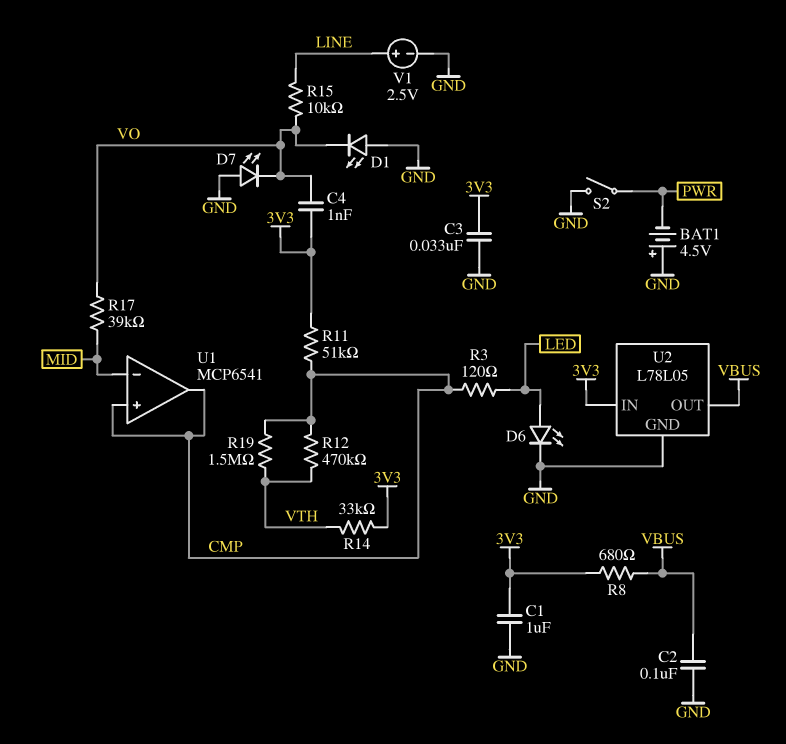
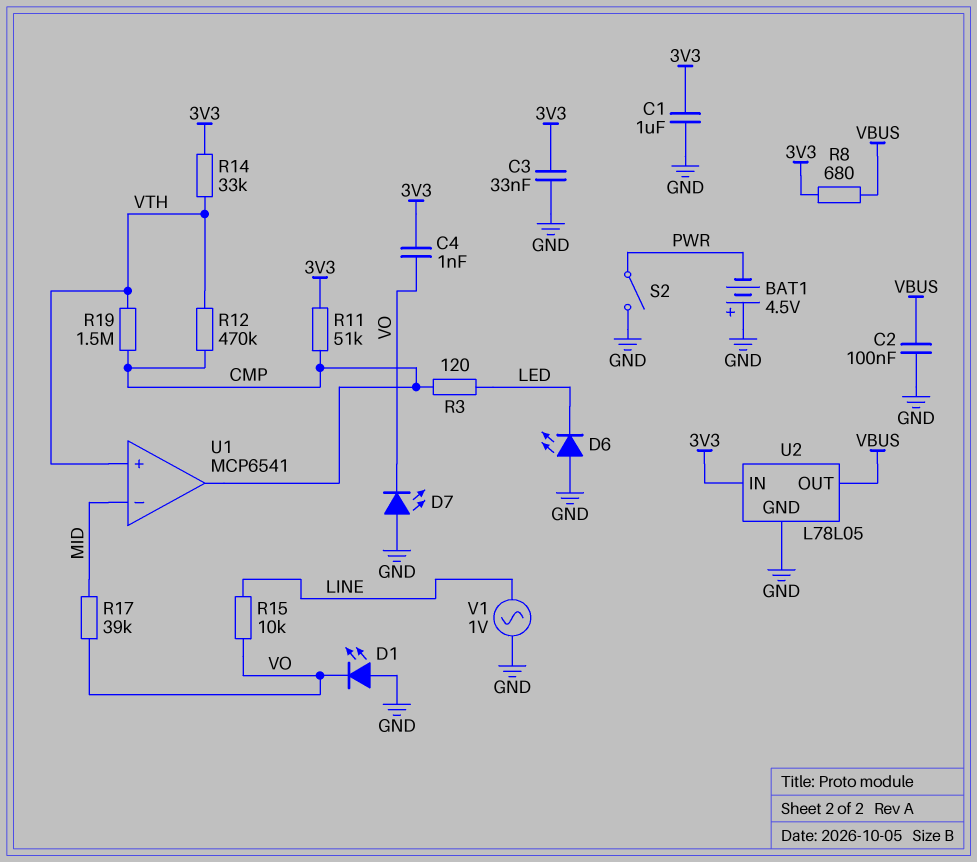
D6: LED (A LED, K GND) -> LED (A GND, K LED)
U1 pin in+: CMP -> VTH
V1: 2.5V (plus LINE, minus GND) -> AC 1V (GND, LINE)

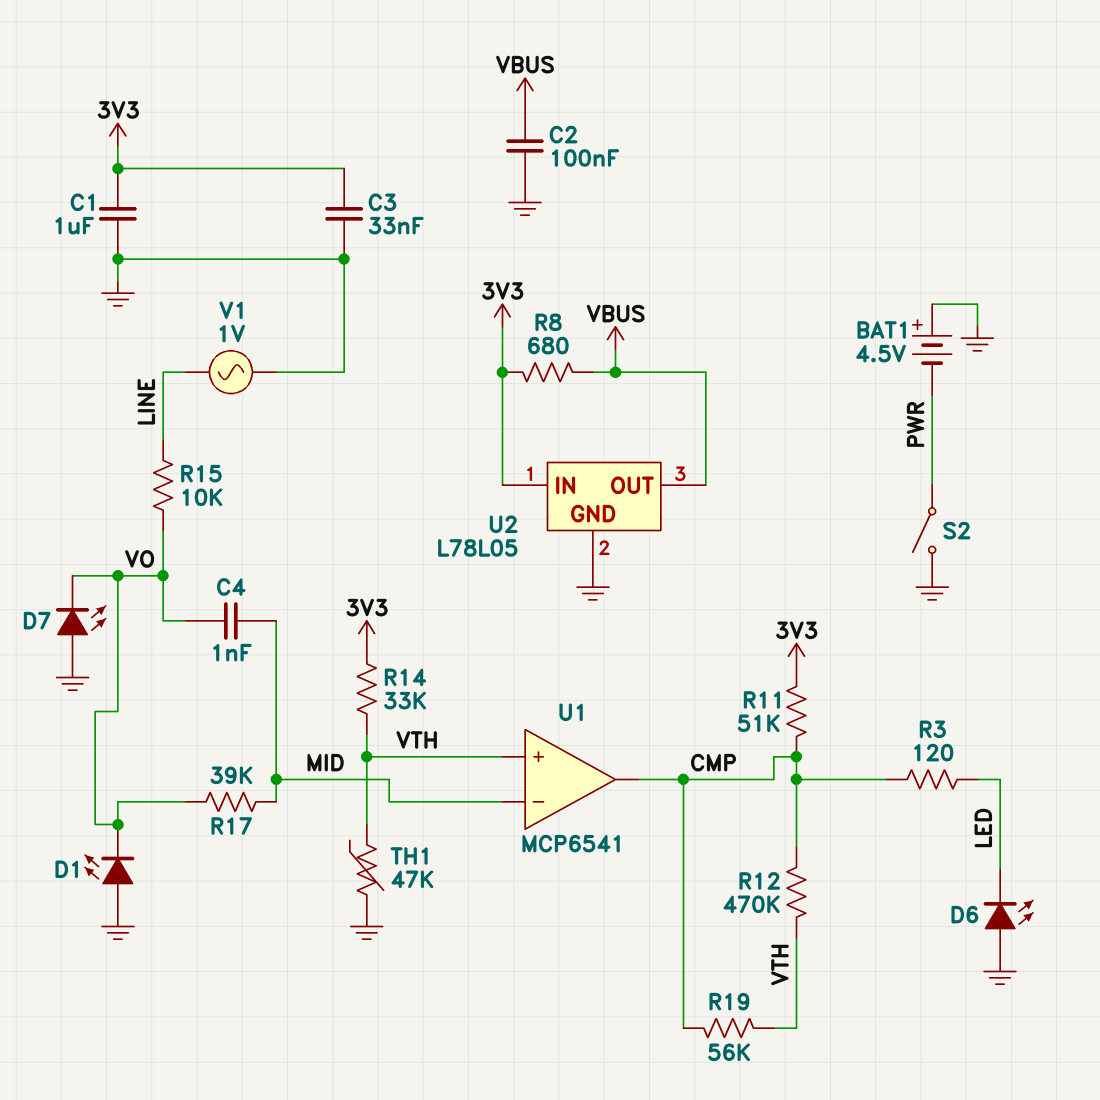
C4: 1nF (3V3, VO) -> 1nF (MID, VO)
R19: 1.5M (CMP, VTH) -> 56k (CMP, VTH)
TH1: none -> 47k (GND, VTH)

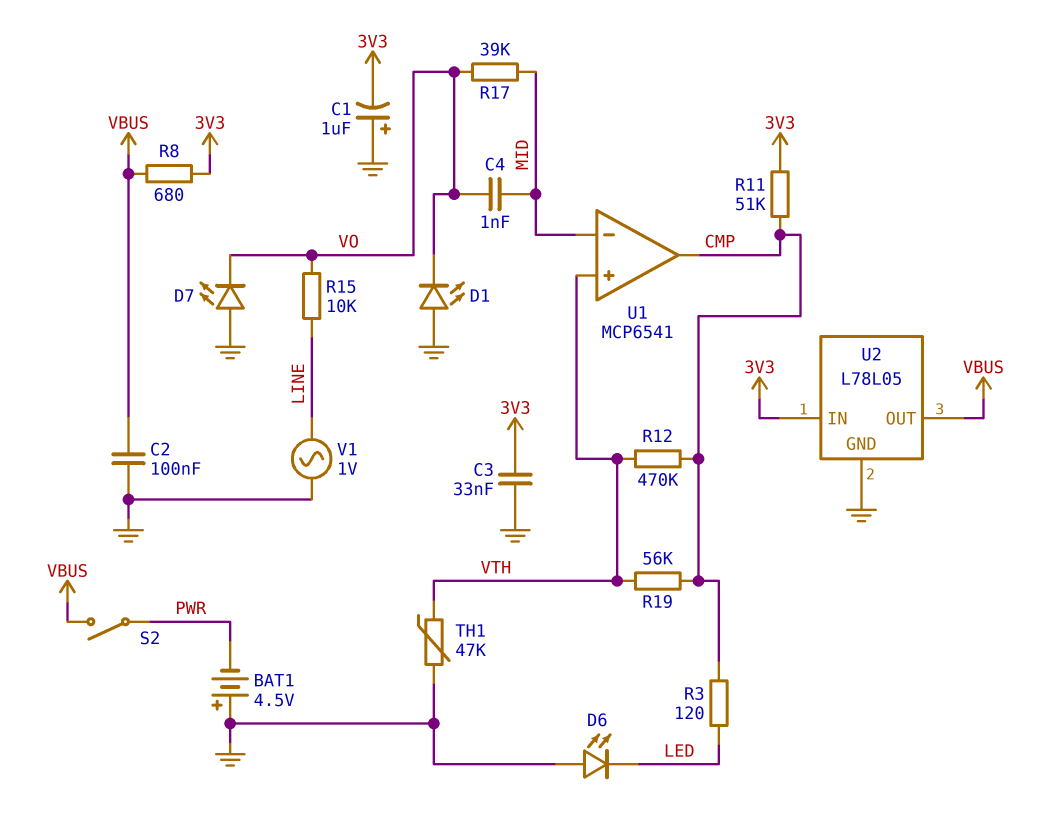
C1: 1uF (3V3, GND) -> 1uF (plus GND, minus 3V3)
R14: 33k (3V3, VTH) -> none
S2: switch (GND, PWR) -> switch (PWR, VBUS)

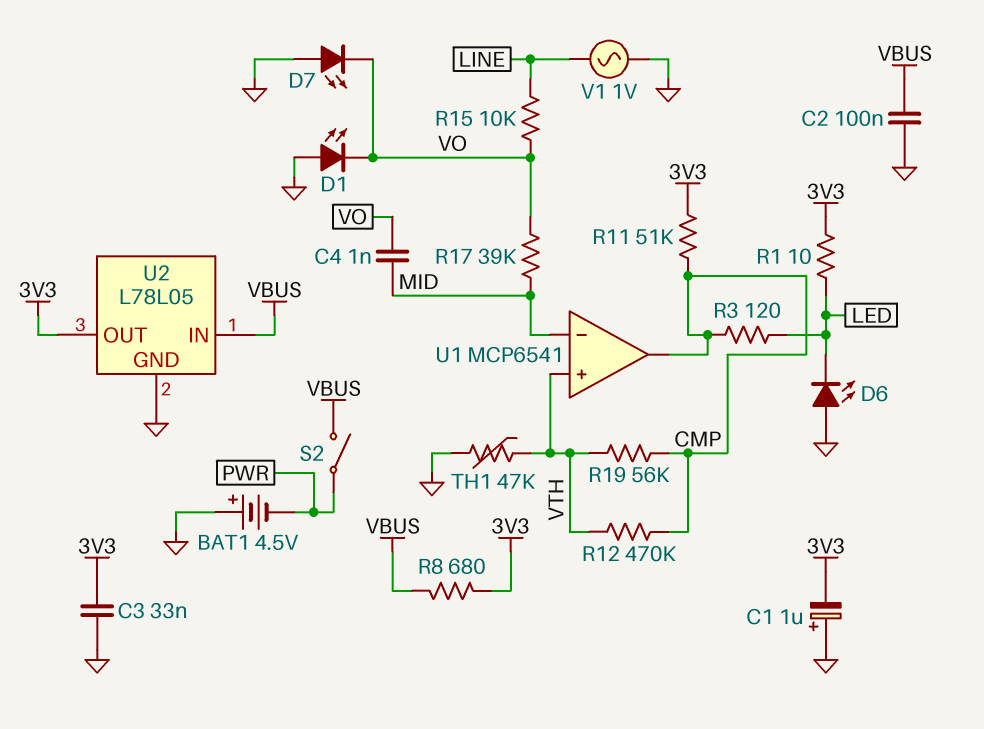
R1: none -> 10 (3V3, LED)
U2 pin IN: 3V3 -> VBUS
U2 pin OUT: VBUS -> 3V3

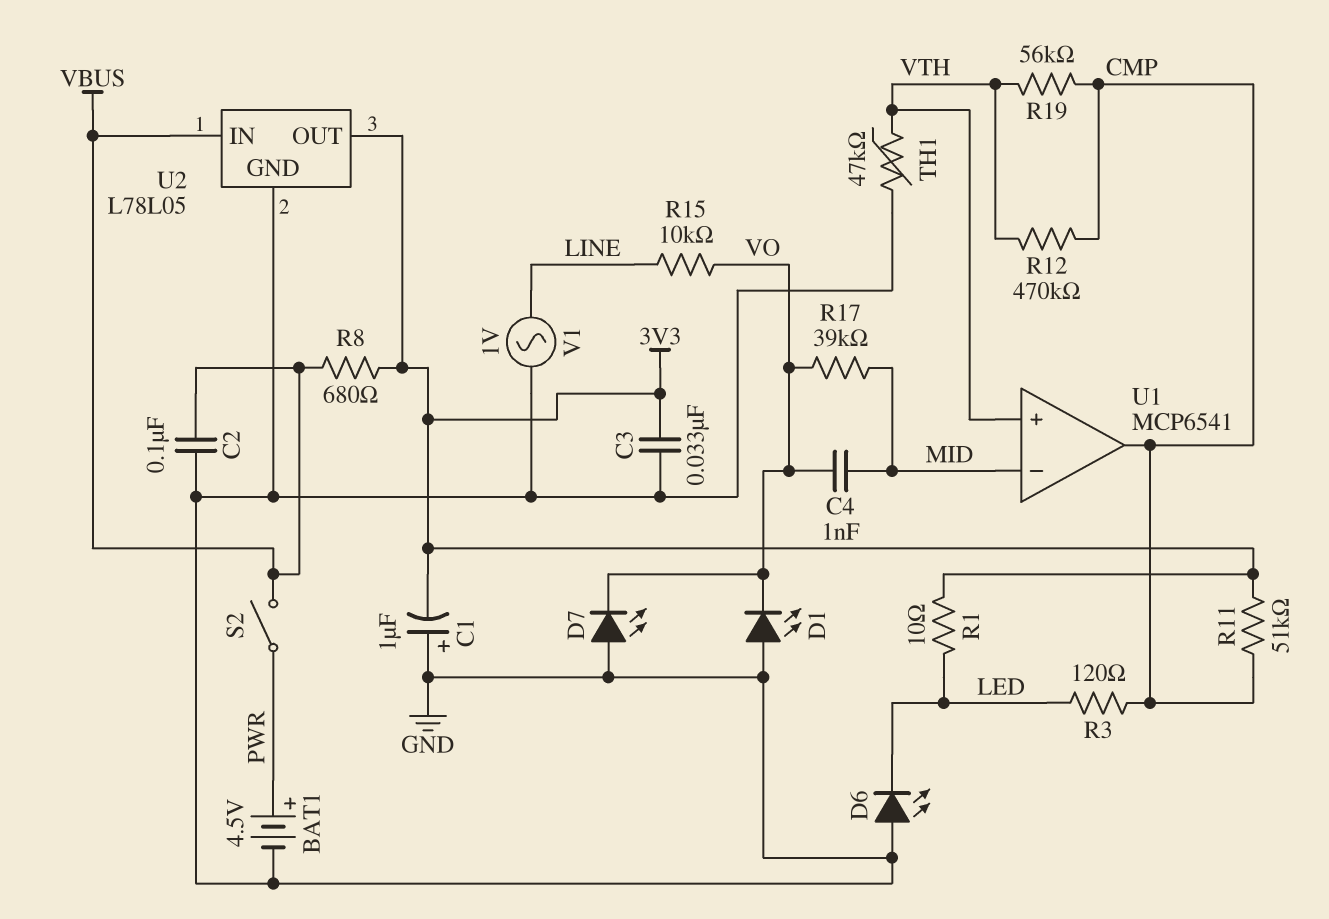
BAT1: 4.5V (plus GND, minus PWR) -> 4.5V (plus PWR, minus GND)

